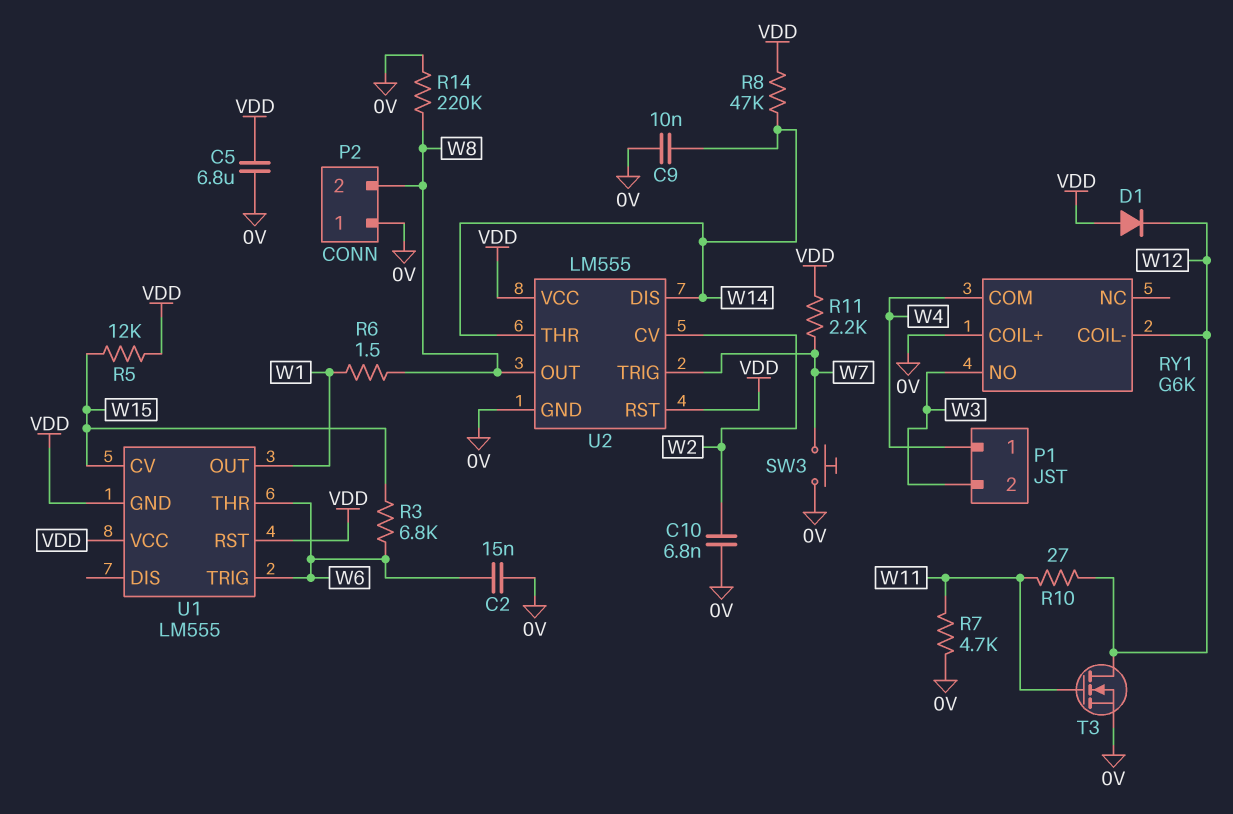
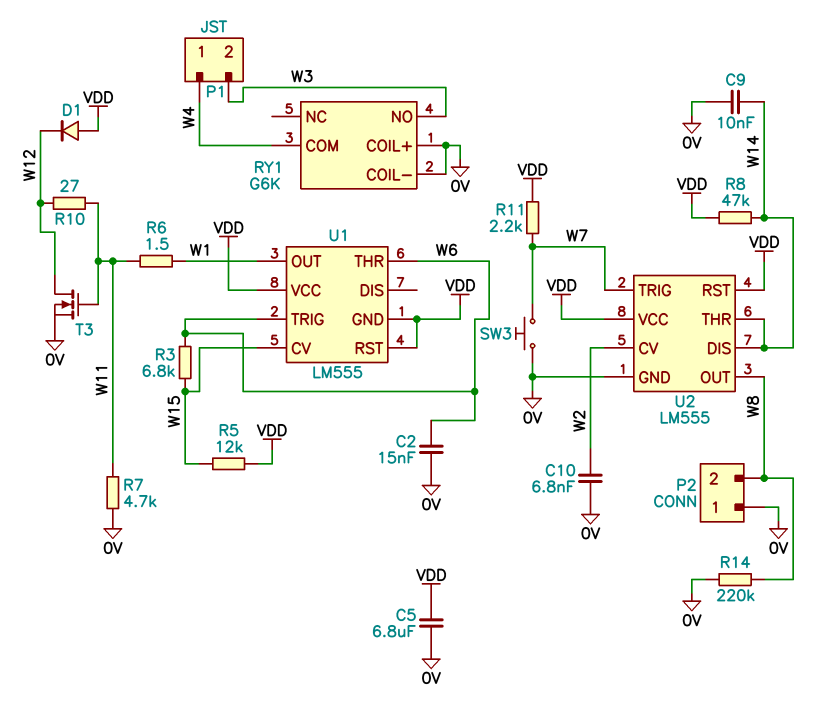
R6: 1.5 (W1, W8) -> 1.5 (W1, W11)
RY1 pin COIL-: W12 -> 0V

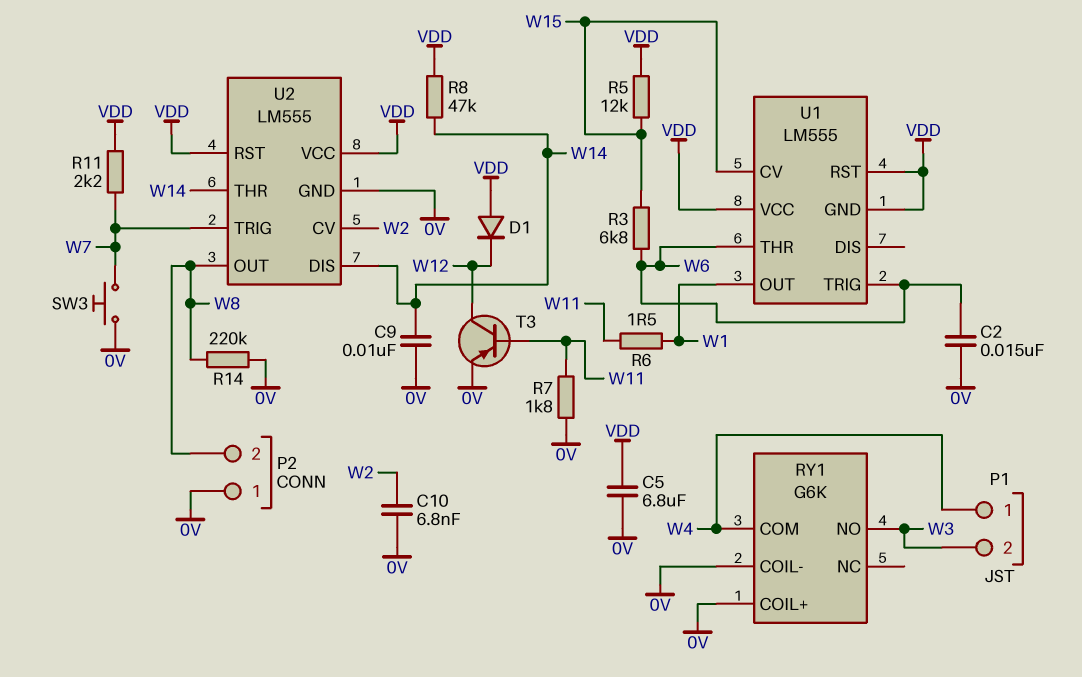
R7: 4.7k (0V, W11) -> 1.8k (0V, W11)
R10: 27 (W11, W12) -> none
T3: NMOS (G W11, D W12, S 0V) -> PNP (B W11, C W12, E 0V)

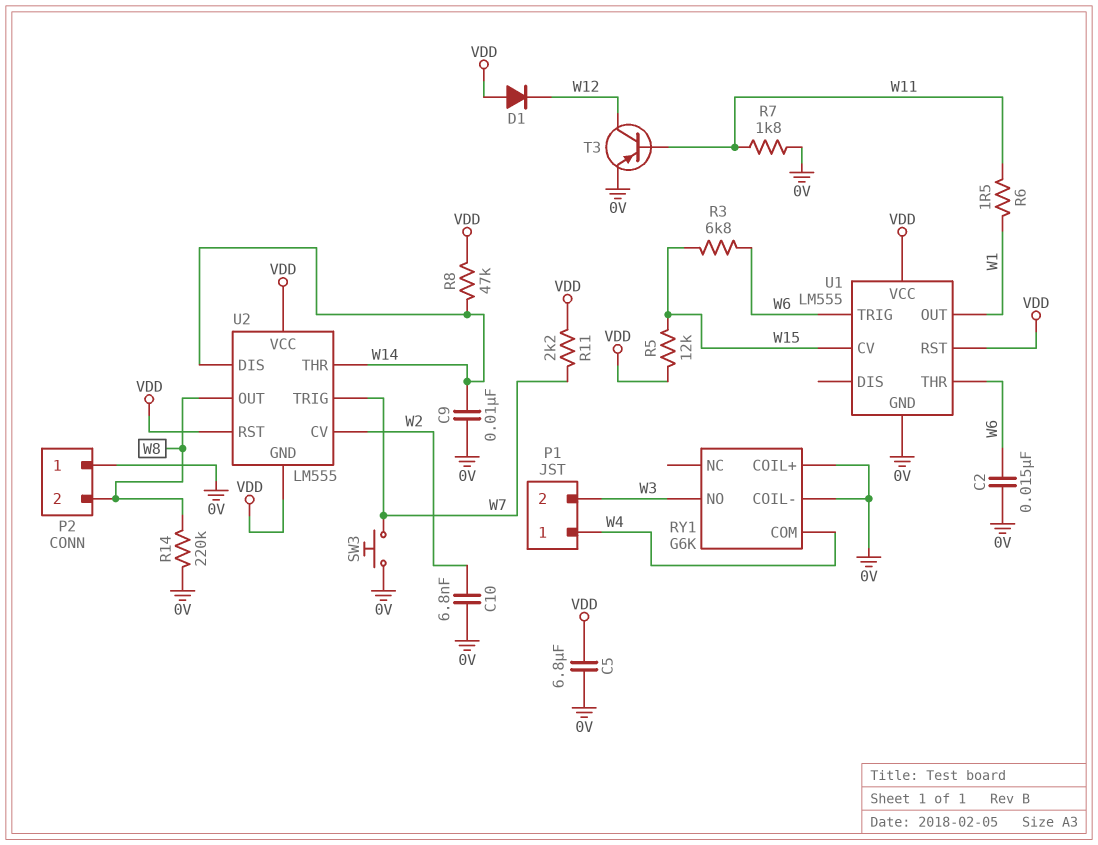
U1 pin GND: VDD -> 0V
U2 pin GND: 0V -> VDD

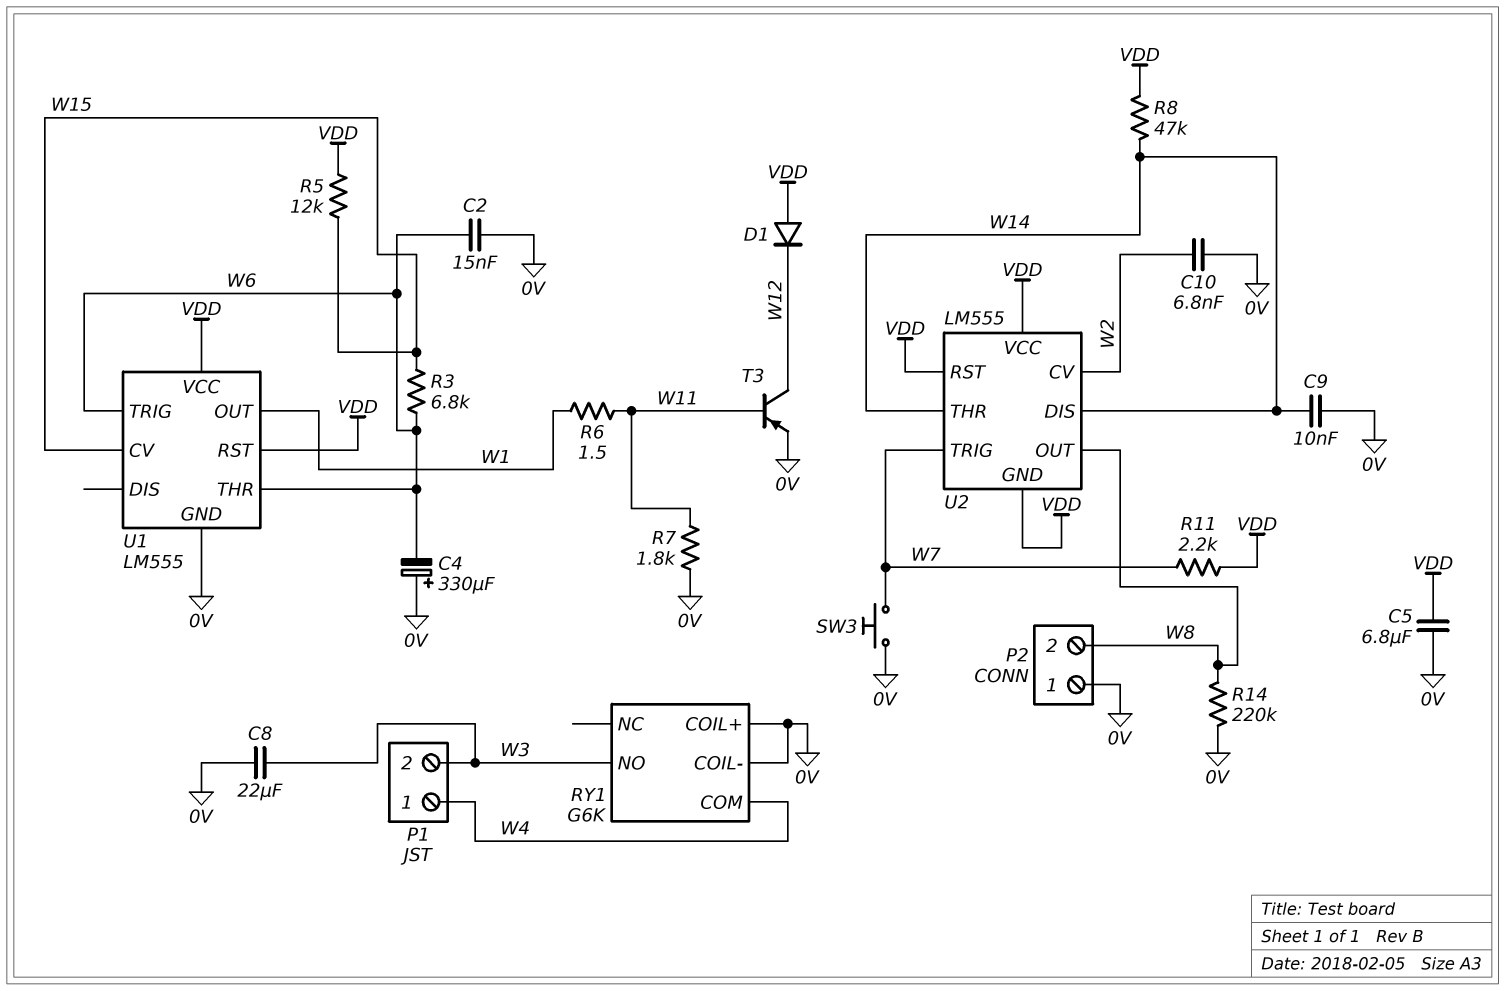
C4: none -> 330uF (plus 0V, minus W6)
C8: none -> 22uF (0V, W3)

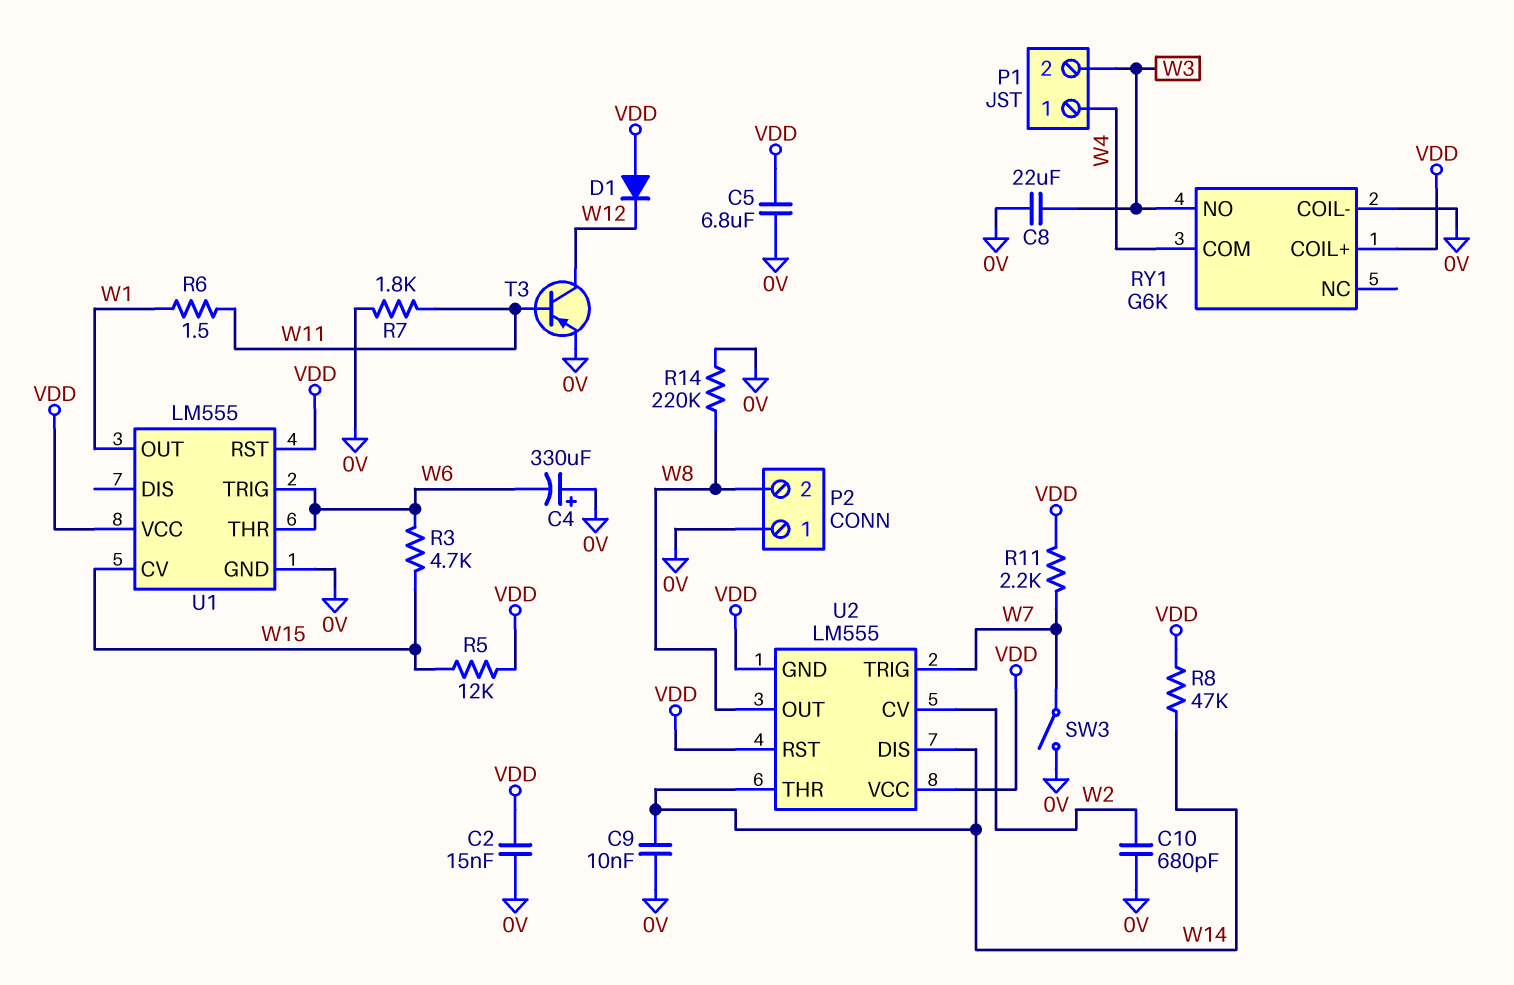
C2: 15nF (0V, W6) -> 15nF (0V, VDD)
C10: 6.8nF (0V, W2) -> 680pF (0V, W2)
R3: 6.8k (W6, W15) -> 4.7k (W6, W15)
RY1 pin COIL+: 0V -> VDD
SW3: button (0V, W7) -> switch (0V, W7)

